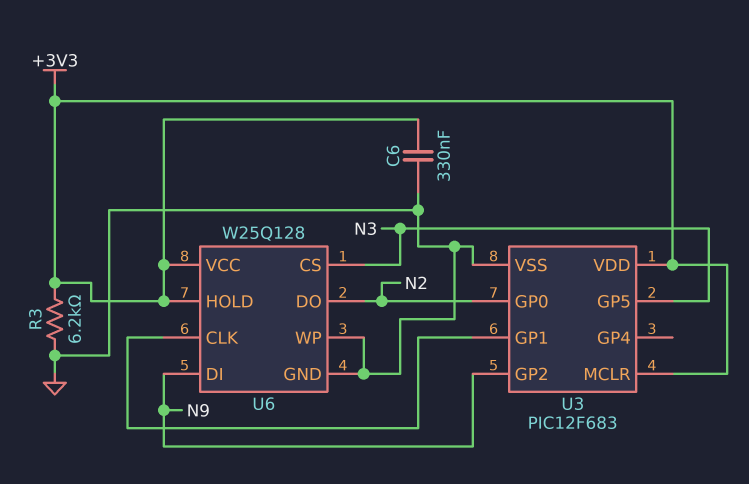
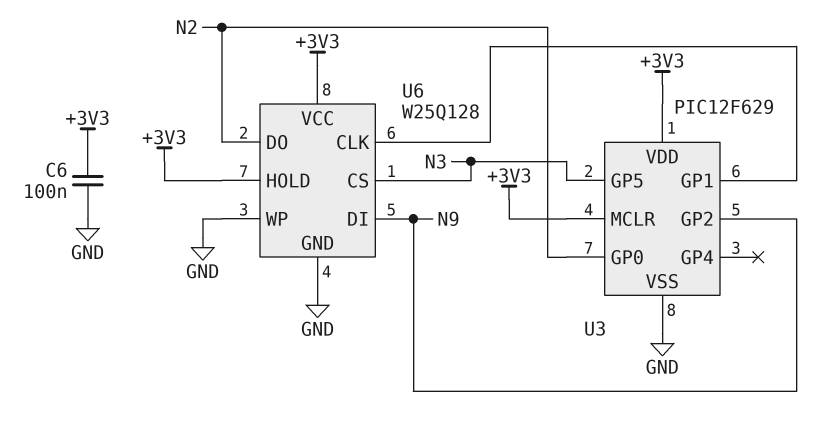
C6: 330nF (+3V3, GND) -> 100nF (+3V3, GND)
R3: 6.2k (+3V3, GND) -> none
U3: PIC12F683 -> PIC12F629

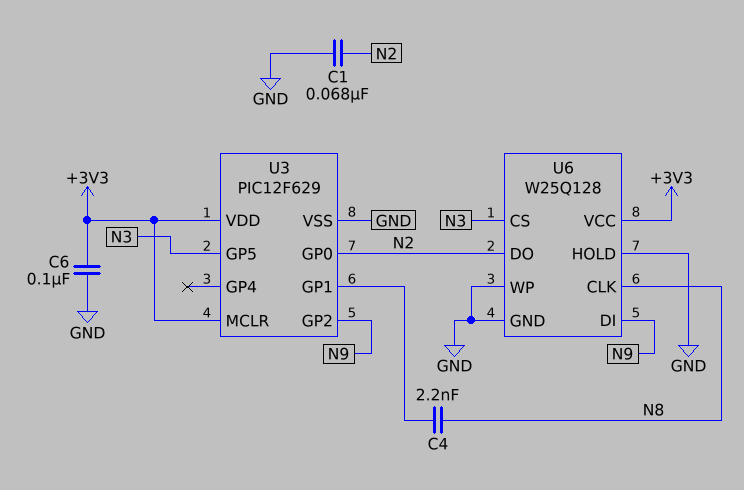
C1: none -> 68nF (GND, N2)
C4: none -> 2.2nF (N8, U3/GP1)
U6 pin CLK: U3/GP1 -> N8
U6 pin HOLD: +3V3 -> GND

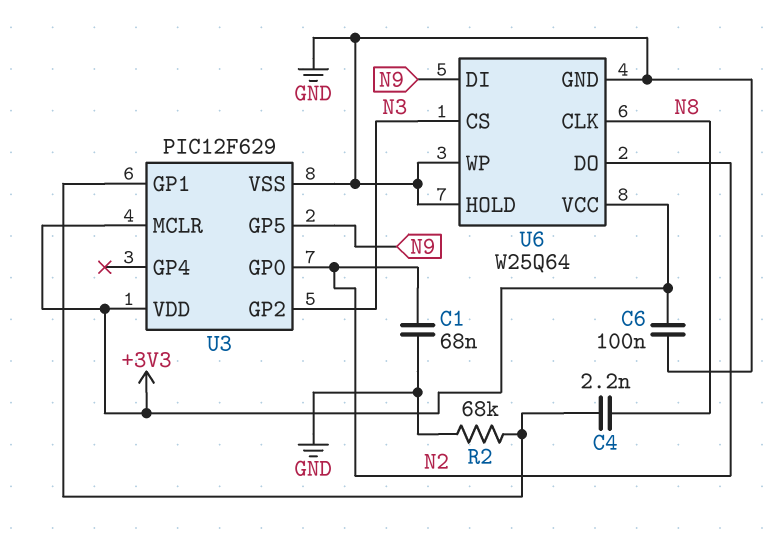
R2: none -> 68k (GND, U3/GP1)
U3 pin GP2: N9 -> N3
U3 pin GP5: N3 -> N9
U6: W25Q128 -> W25Q64

